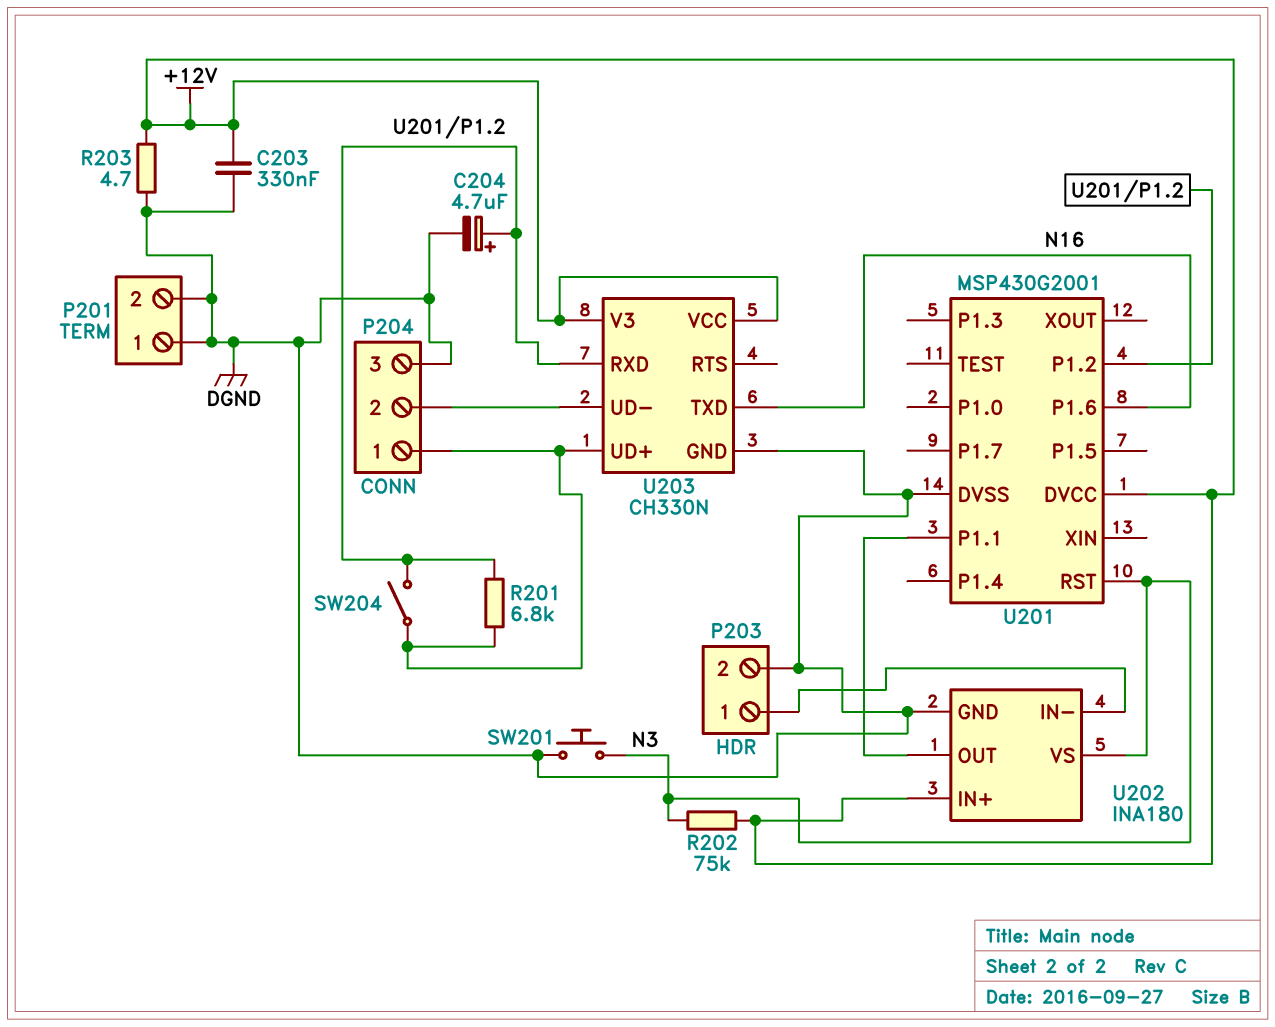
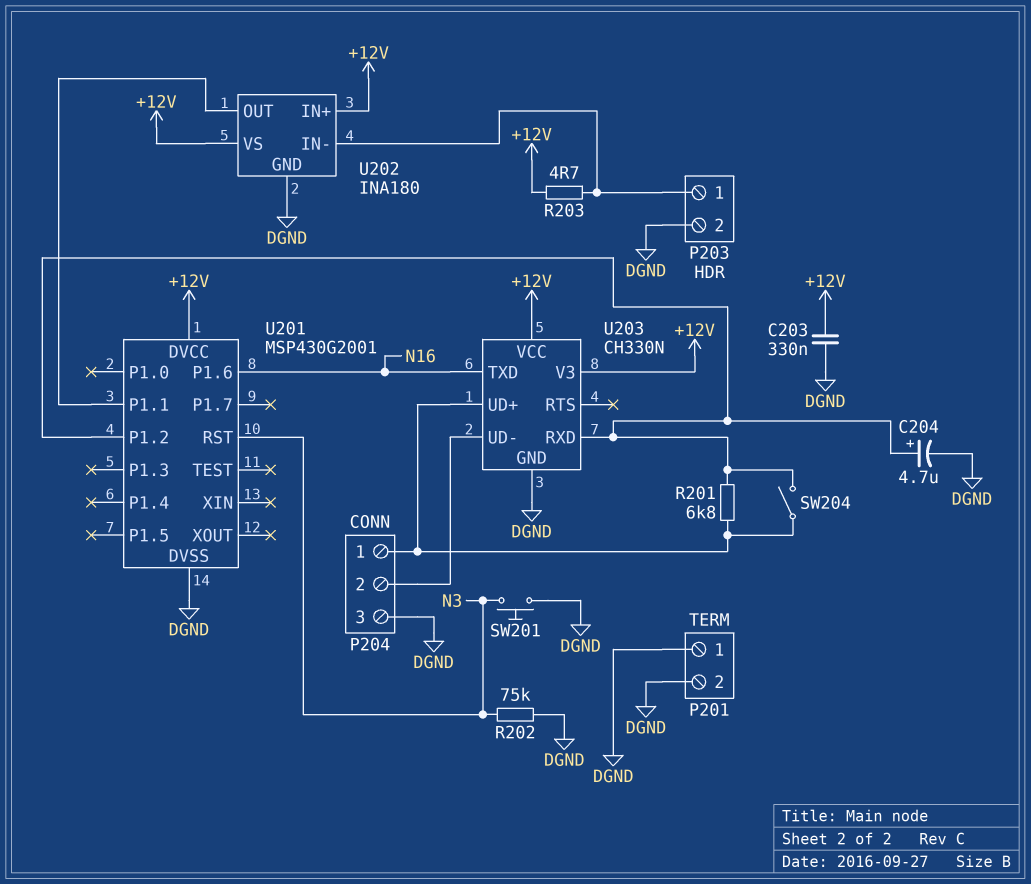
R202: 75k (+12V, N3) -> 75k (DGND, N3)
R203: 4.7 (+12V, DGND) -> 4.7 (+12V, P203/1)
U202 pin VS: N3 -> +12V

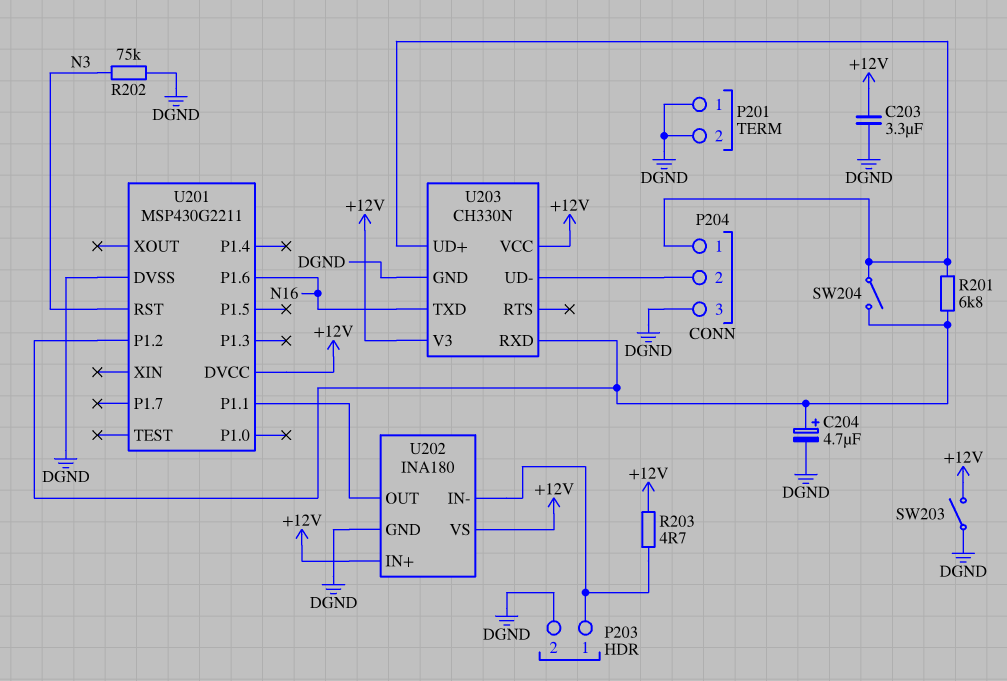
C203: 330nF (+12V, DGND) -> 3.3uF (+12V, DGND)
SW201: button (DGND, N3) -> none
SW203: none -> switch (+12V, DGND)
U201: MSP430G2001 -> MSP430G2211

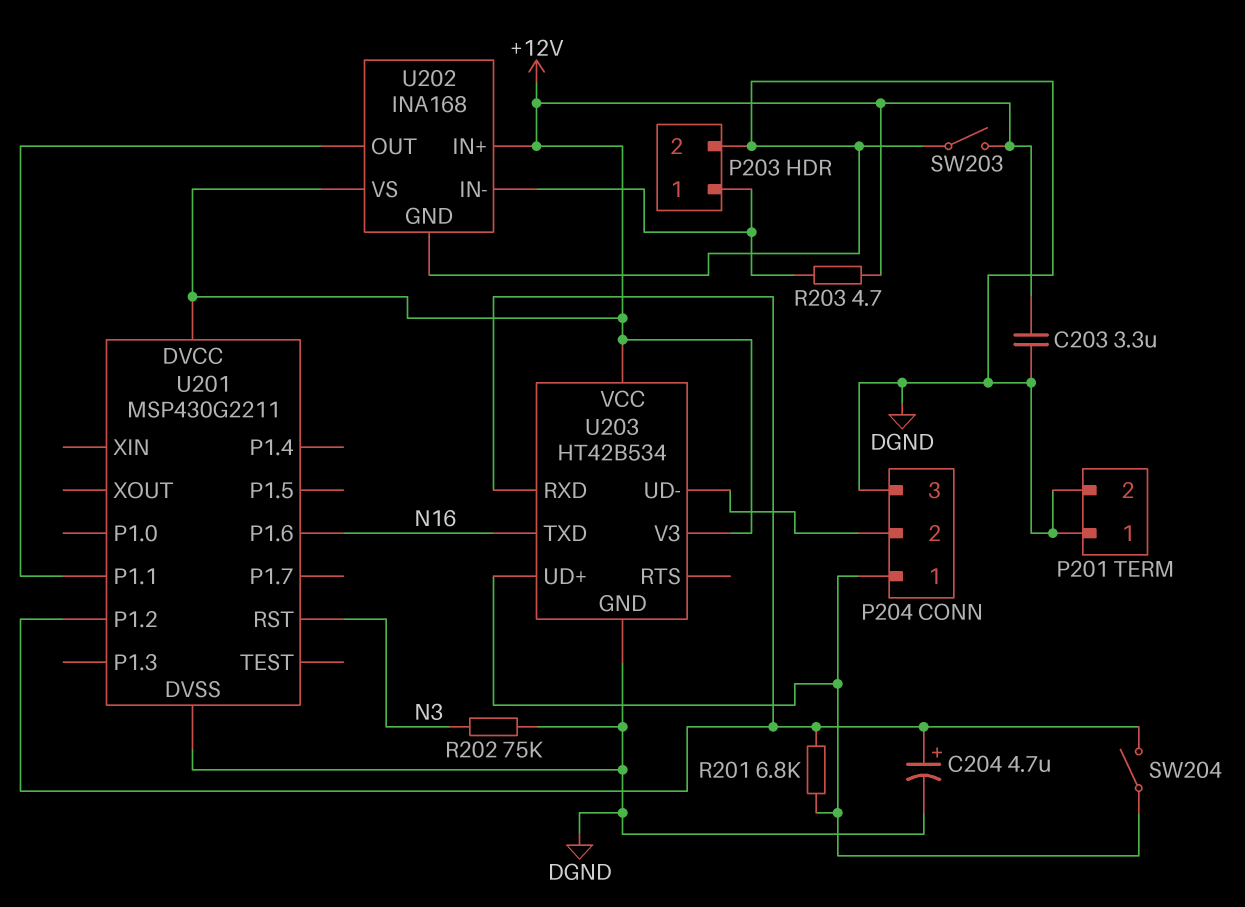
U202: INA180 -> INA168
U203: CH330N -> HT42B534

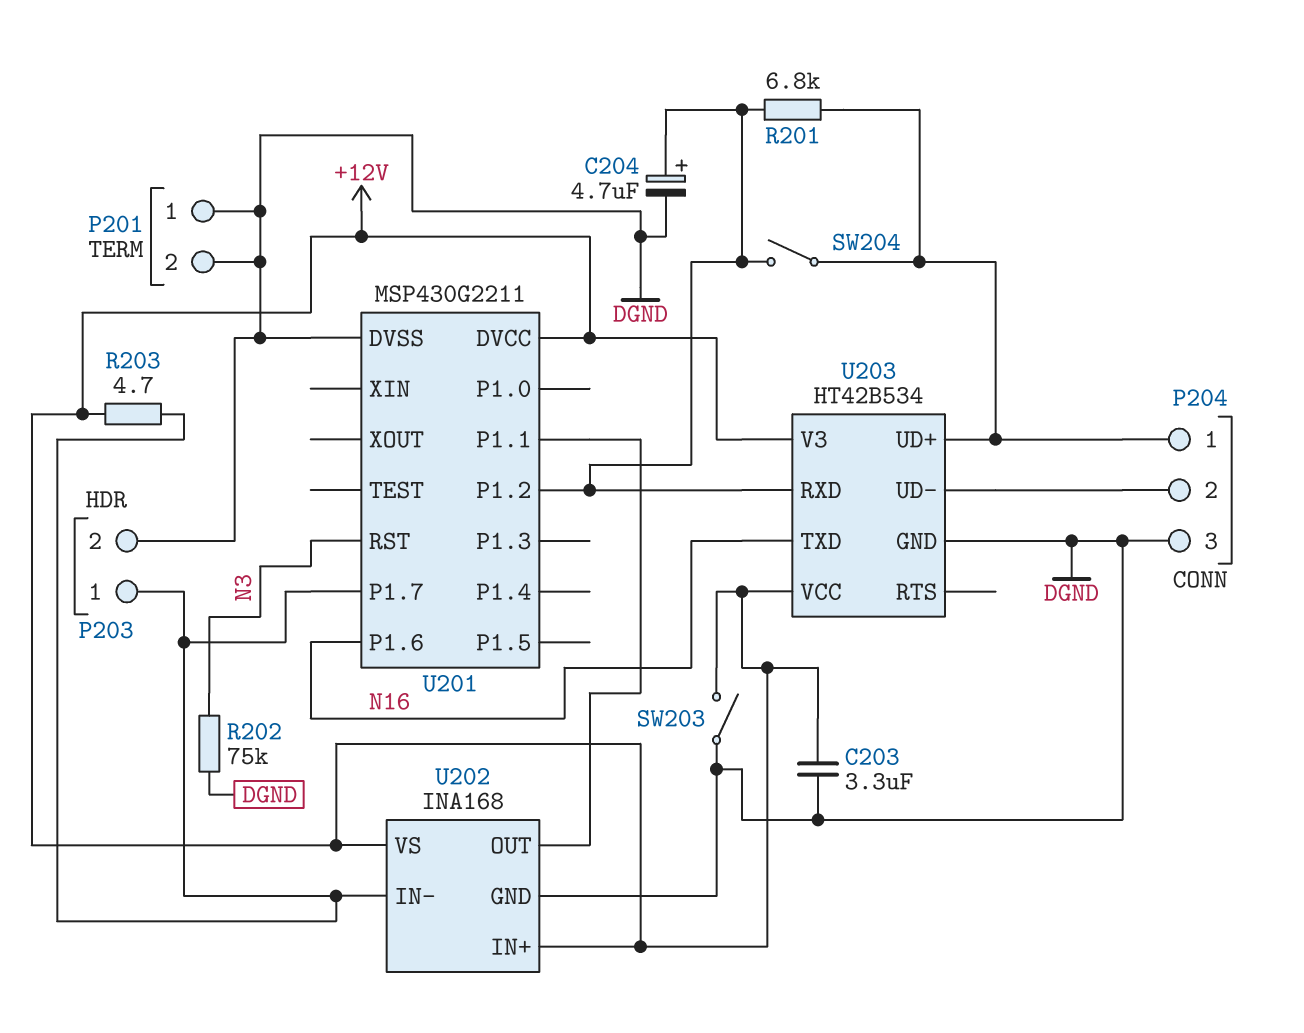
U201 pin P1.7: none -> P203/1

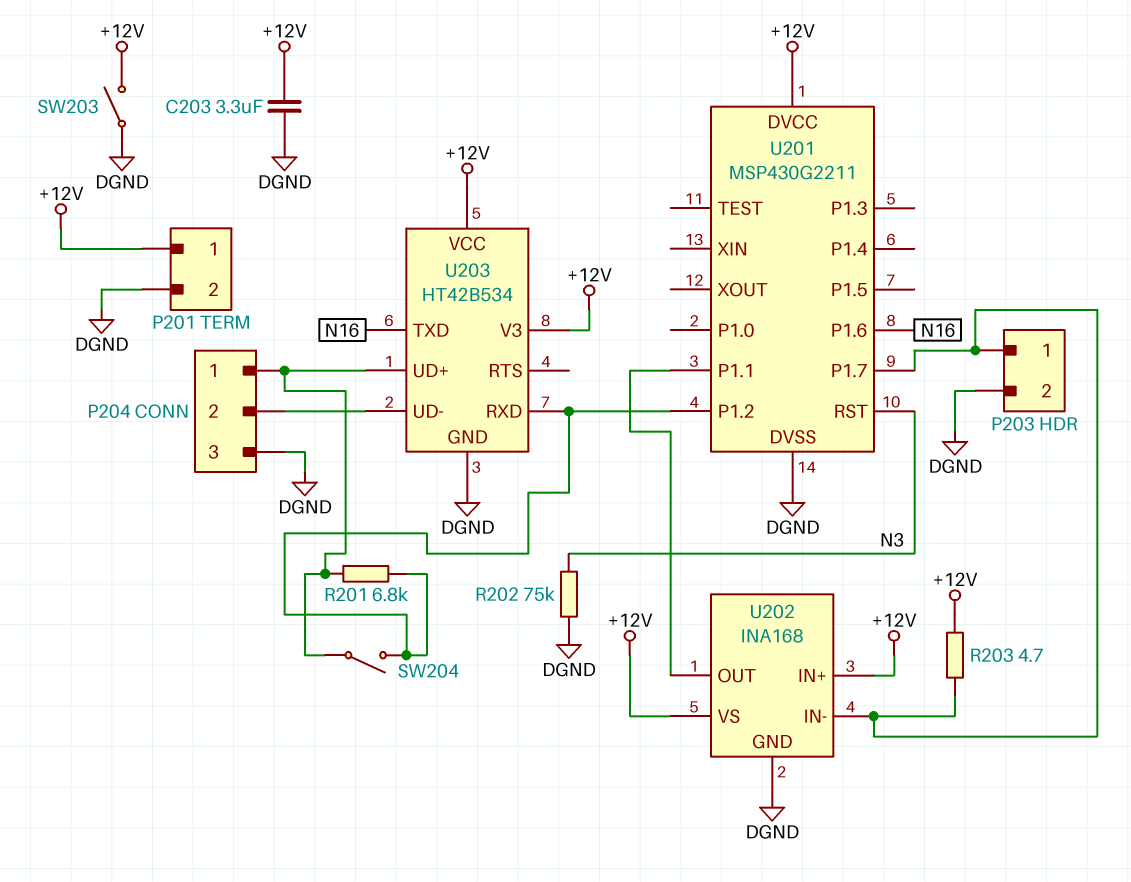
C204: 4.7uF (plus U201/P1.2, minus DGND) -> none
P201 pin 1: DGND -> +12V

